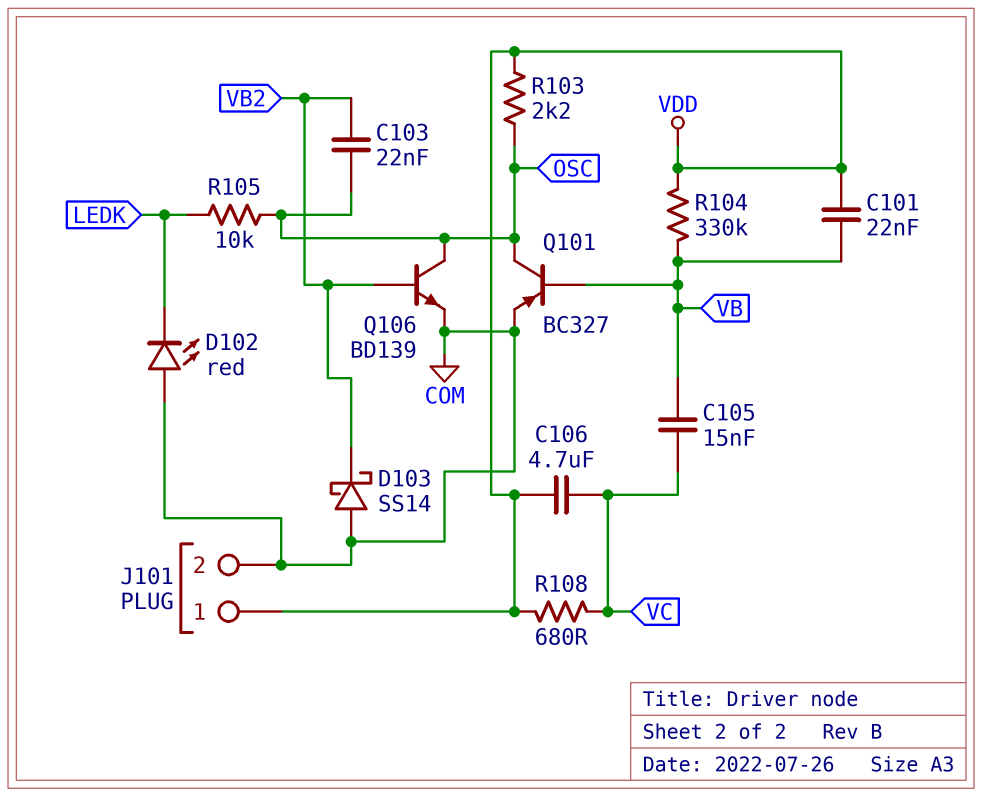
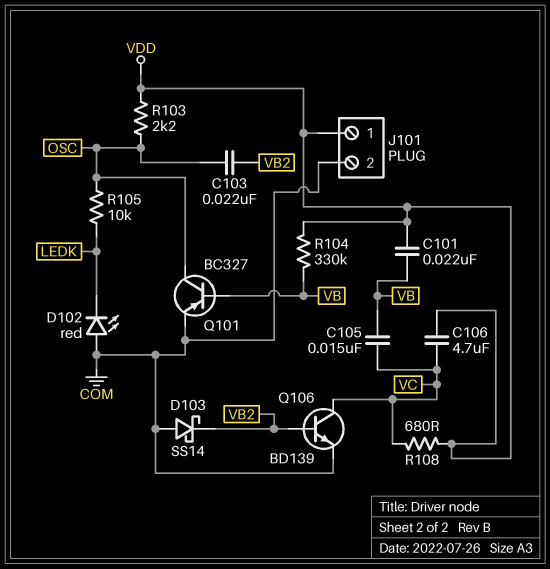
Q106: NPN BD139 (B VB2, C OSC, E COM) -> NPN BD139 (B VB2, C VC, E COM)

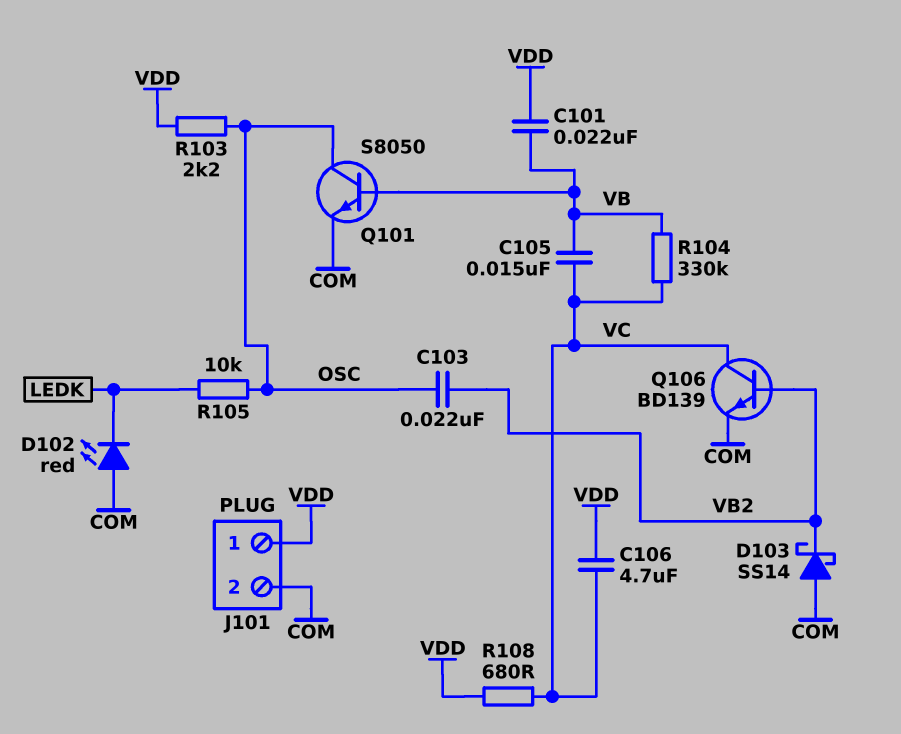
Q101: PNP BC327 (B VB, C OSC, E COM) -> NPN S8050 (B VB, C OSC, E COM)
R104: 330k (VB, VDD) -> 330k (VB, VC)

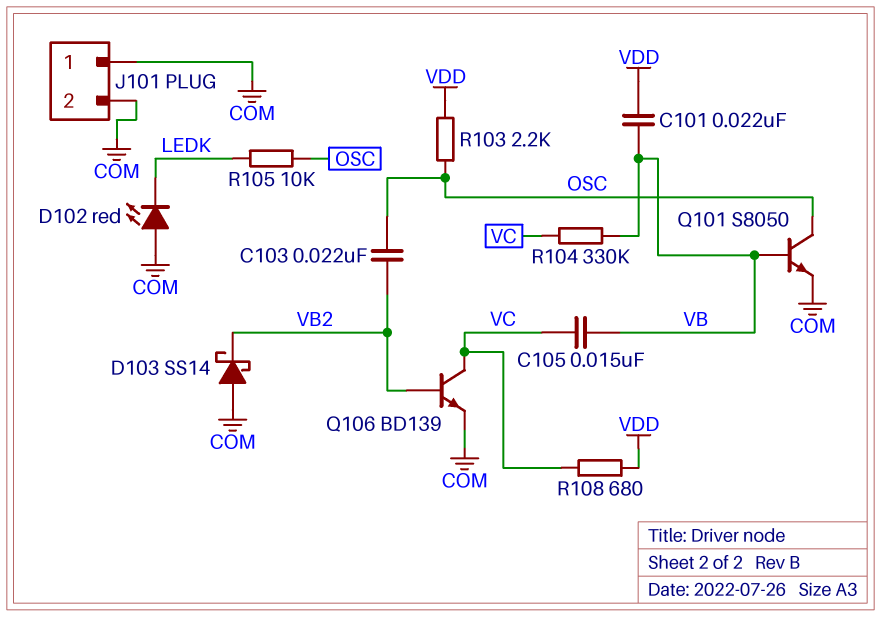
C106: 4.7uF (VC, VDD) -> none
J101 pin 1: VDD -> COM

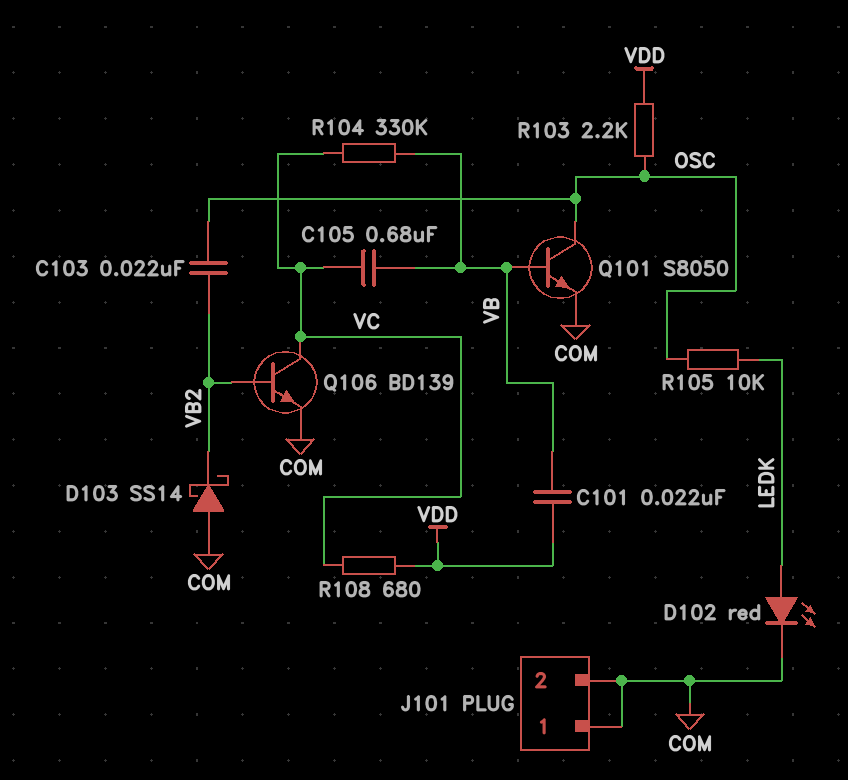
C105: 15nF (VB, VC) -> 680nF (VB, VC)
D102: LED red (A COM, K LEDK) -> LED red (A LEDK, K COM)

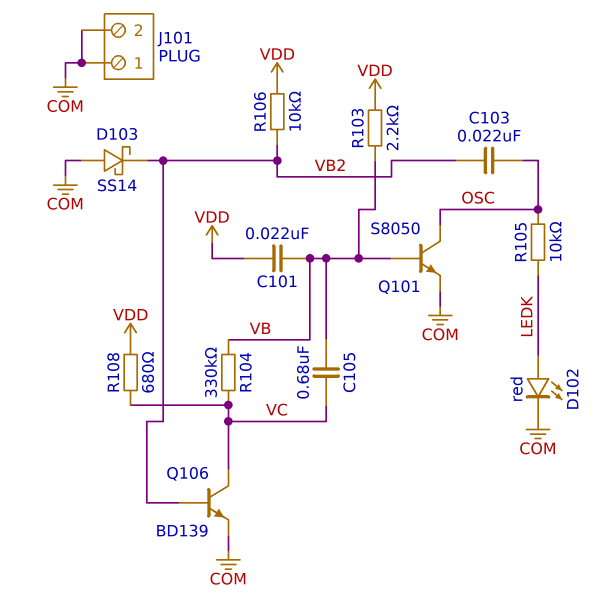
R103: 2.2k (OSC, VDD) -> 2.2k (VB, VDD)
R106: none -> 10k (VB2, VDD)

